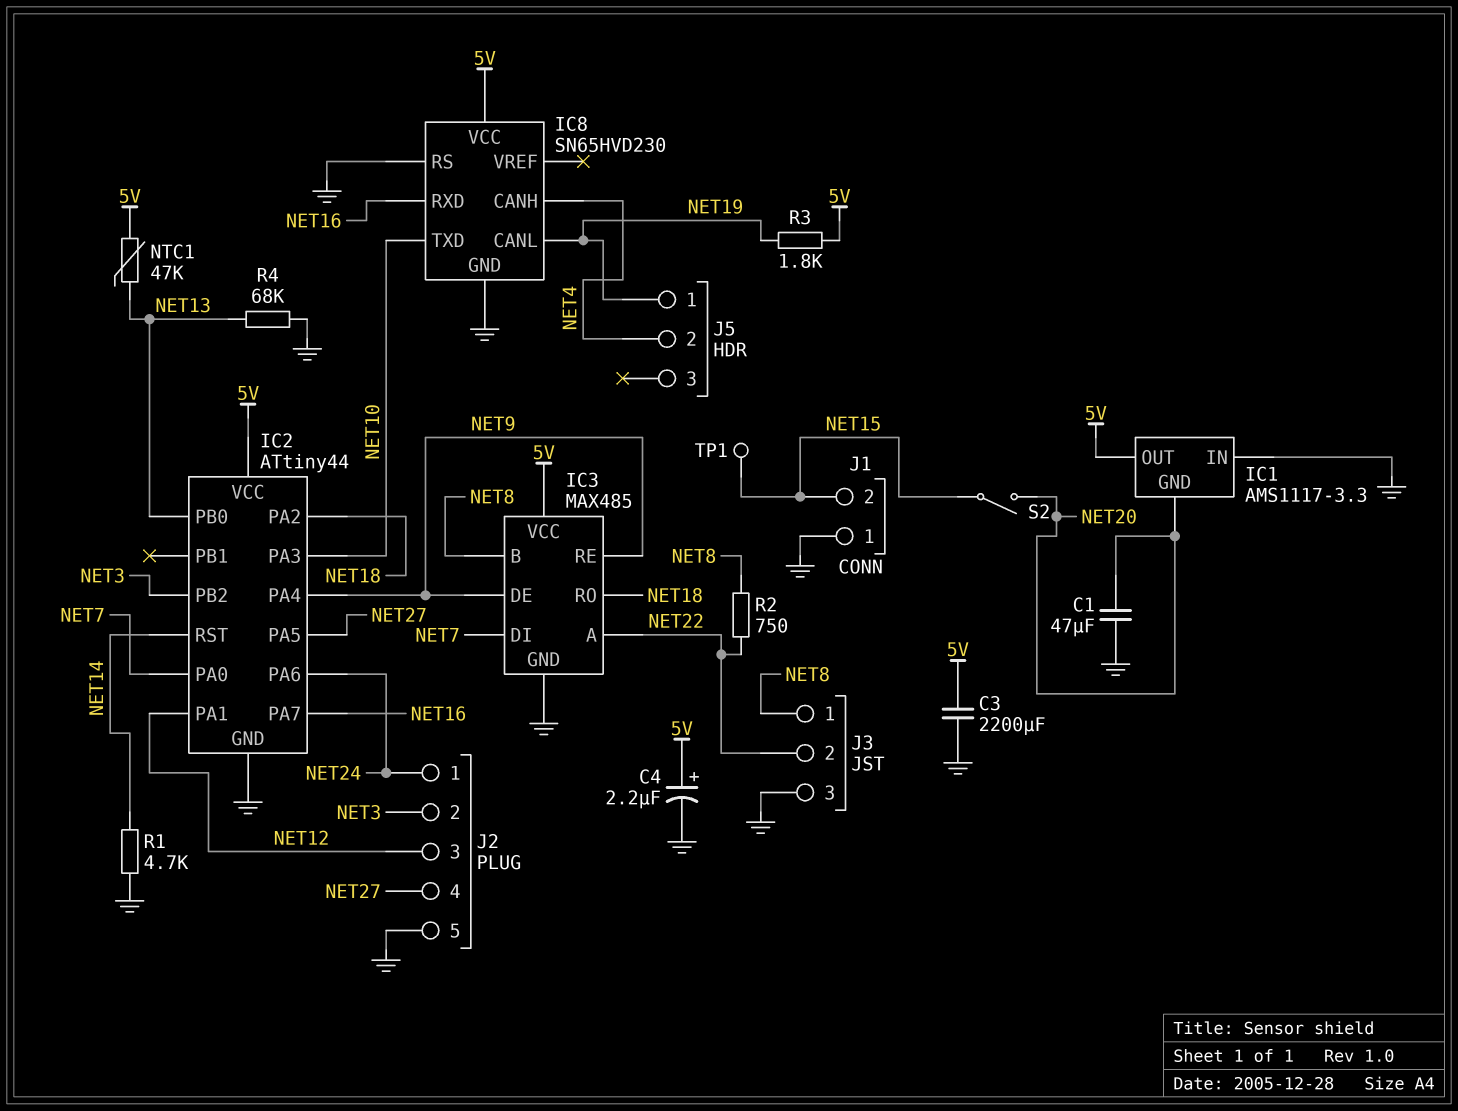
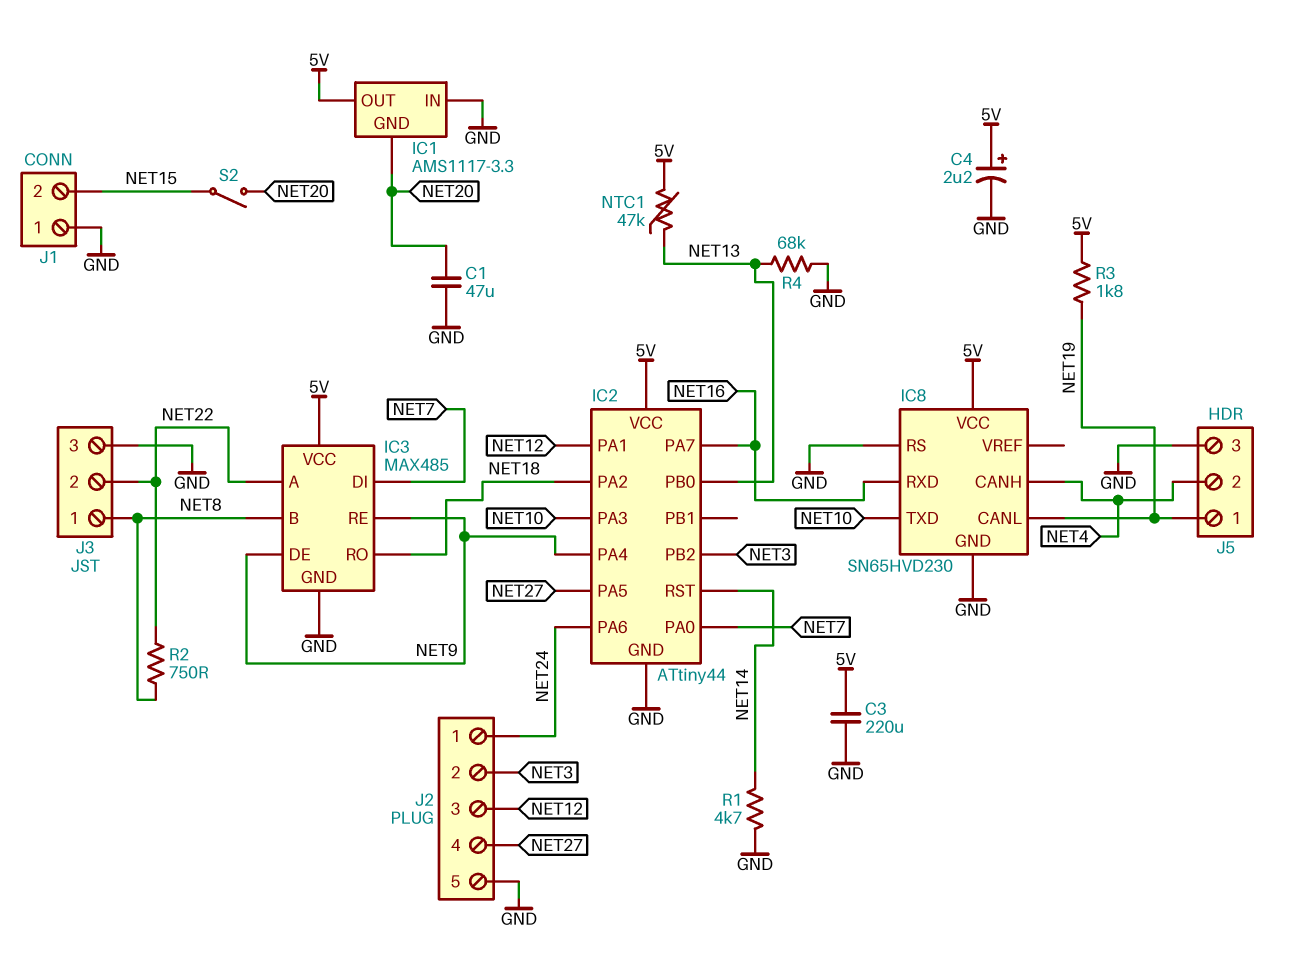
C3: 2200uF (5V, GND) -> 220uF (5V, GND)
J5 pin 3: none -> GND
TP1: test point (NET15) -> none

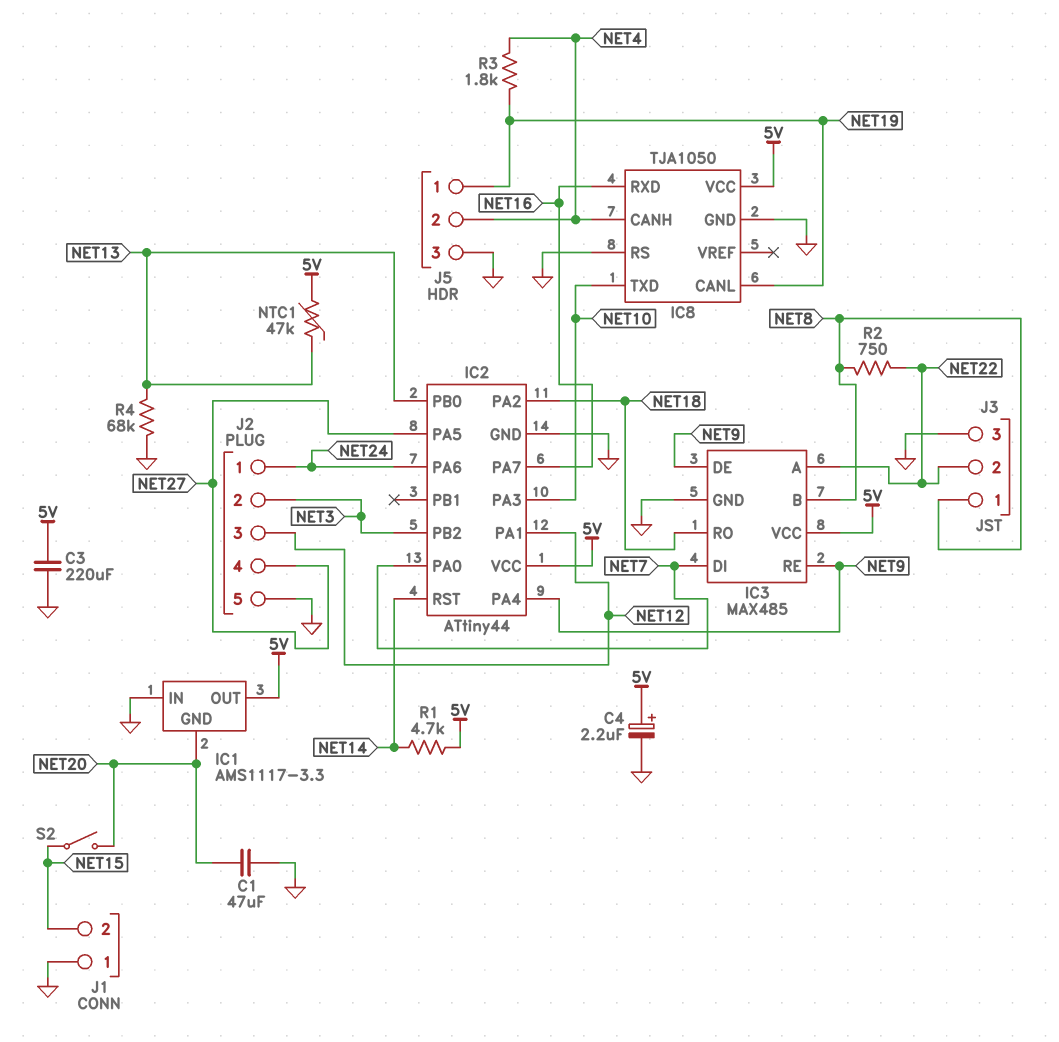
IC8: SN65HVD230 -> TJA1050
R1: 4.7k (GND, NET14) -> 4.7k (5V, NET14)
R3: 1.8k (5V, NET19) -> 1.8k (NET4, NET19)

